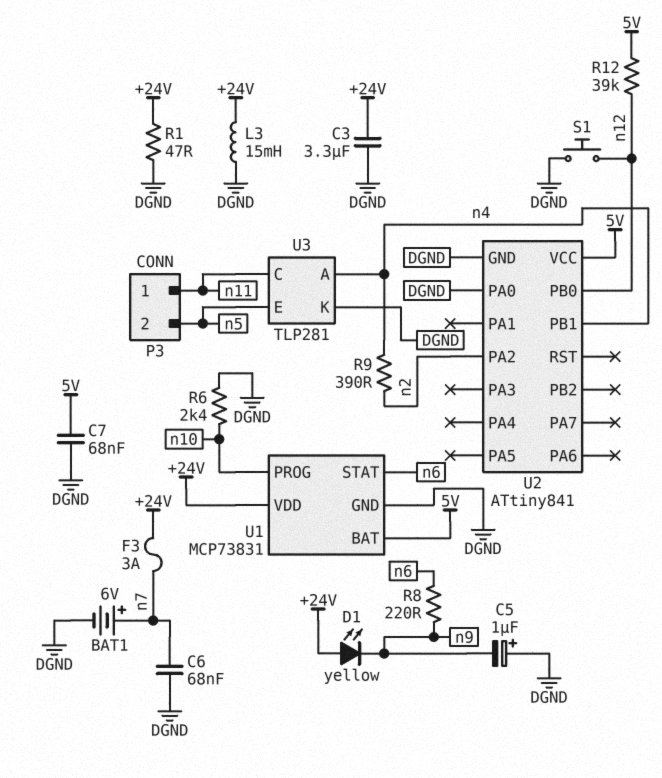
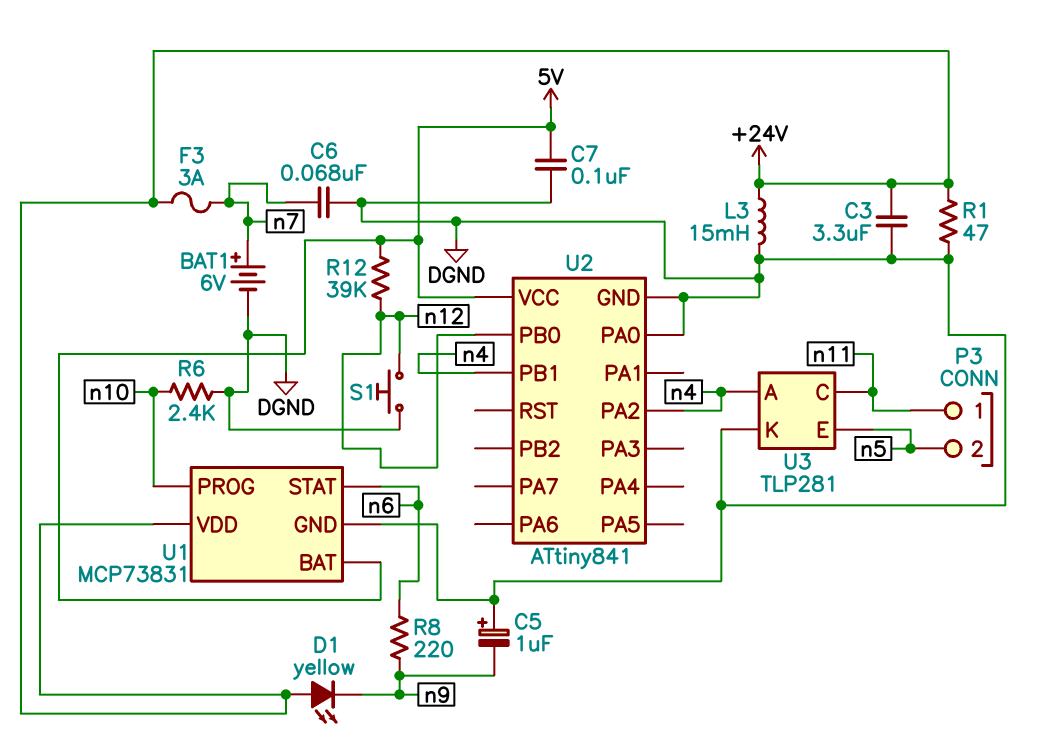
C7: 68nF (5V, DGND) -> 100nF (5V, DGND)
R9: 390 (n2, n4) -> none
U2 pin PA2: n2 -> n4

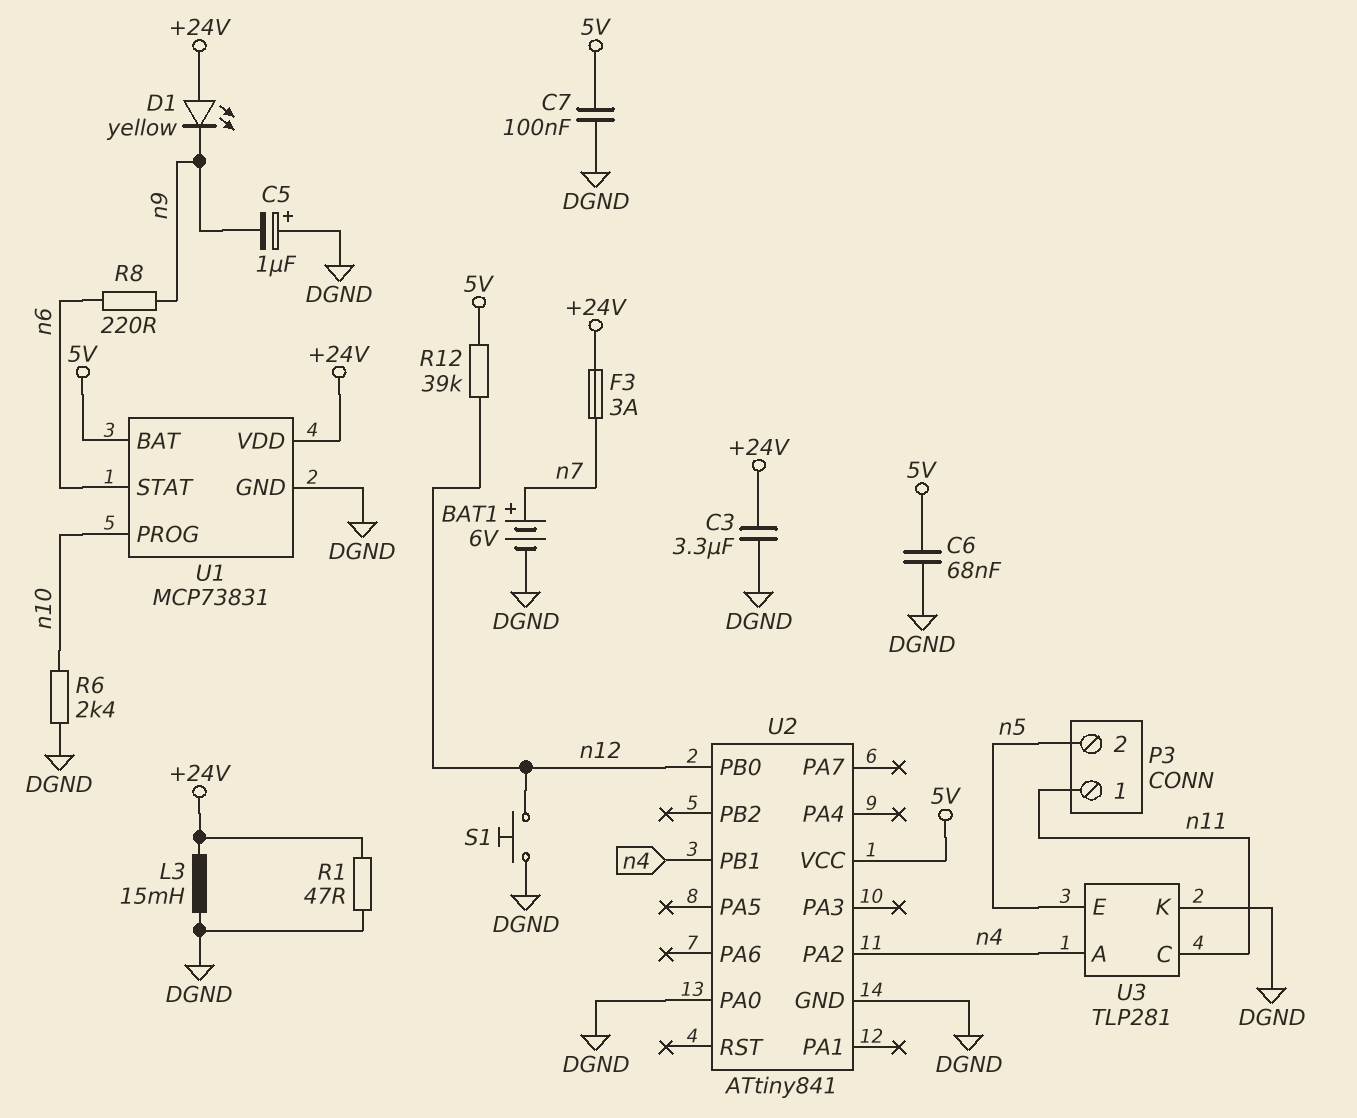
C6: 68nF (DGND, n7) -> 68nF (5V, DGND)

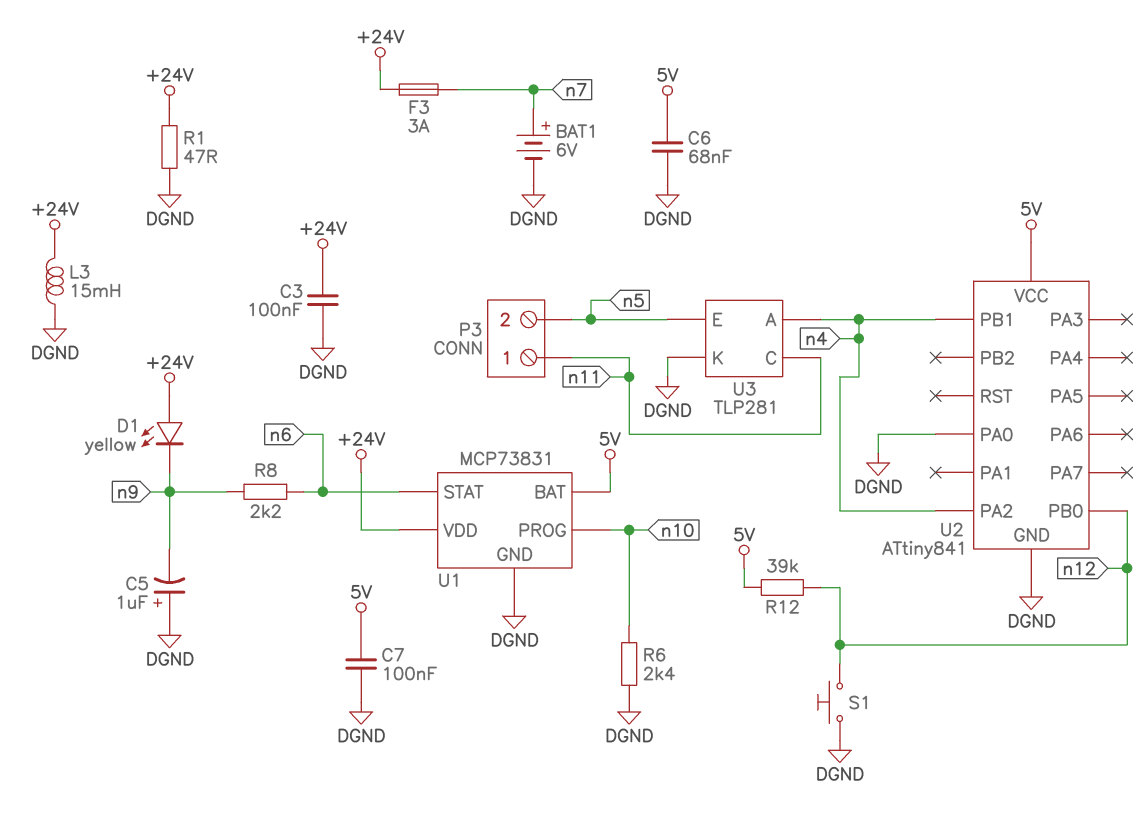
C3: 3.3uF (+24V, DGND) -> 100nF (+24V, DGND)
R8: 220 (n6, n9) -> 2.2k (n6, n9)

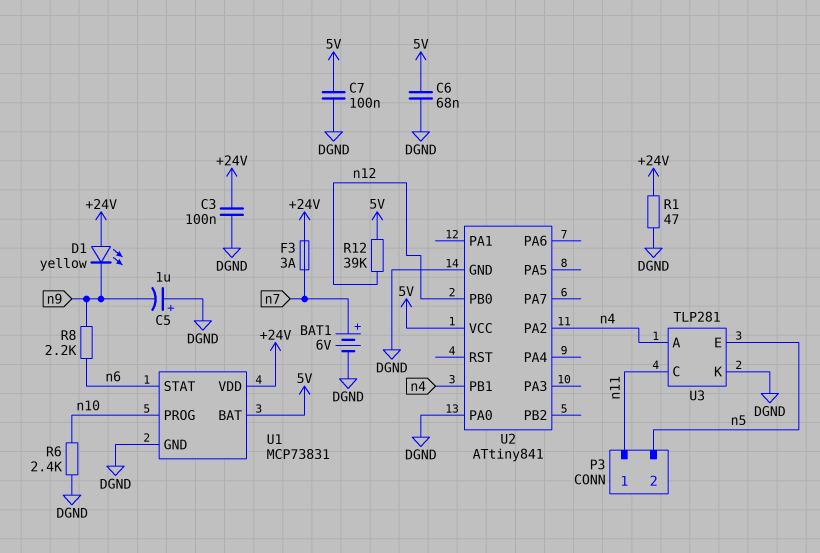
L3: 15mH (+24V, DGND) -> none
S1: button (DGND, n12) -> none

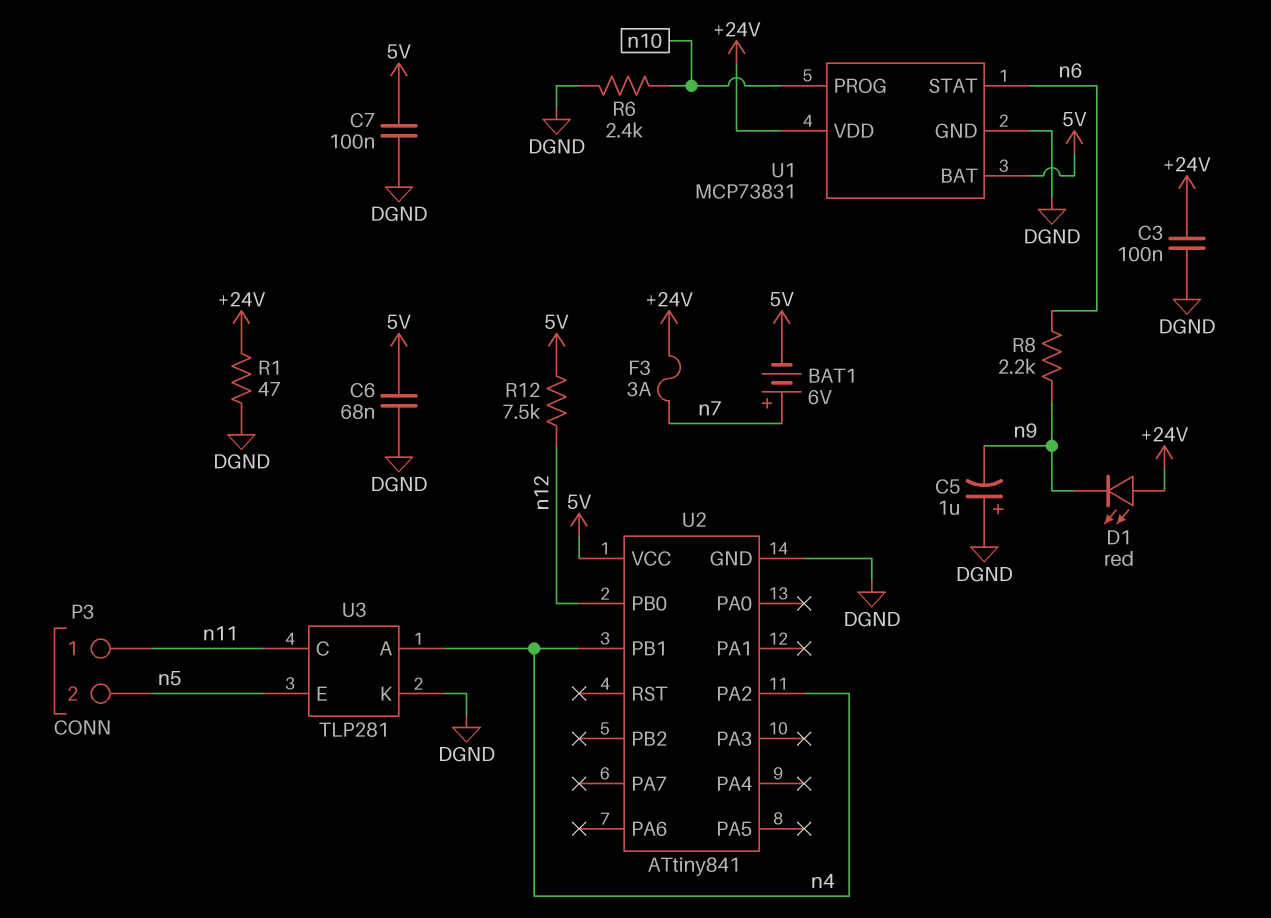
BAT1: 6V (plus n7, minus DGND) -> 6V (plus n7, minus 5V)
D1: LED yellow (A +24V, K n9) -> LED red (A +24V, K n9)
R12: 39k (5V, n12) -> 7.5k (5V, n12)
U2 pin PA0: DGND -> none

